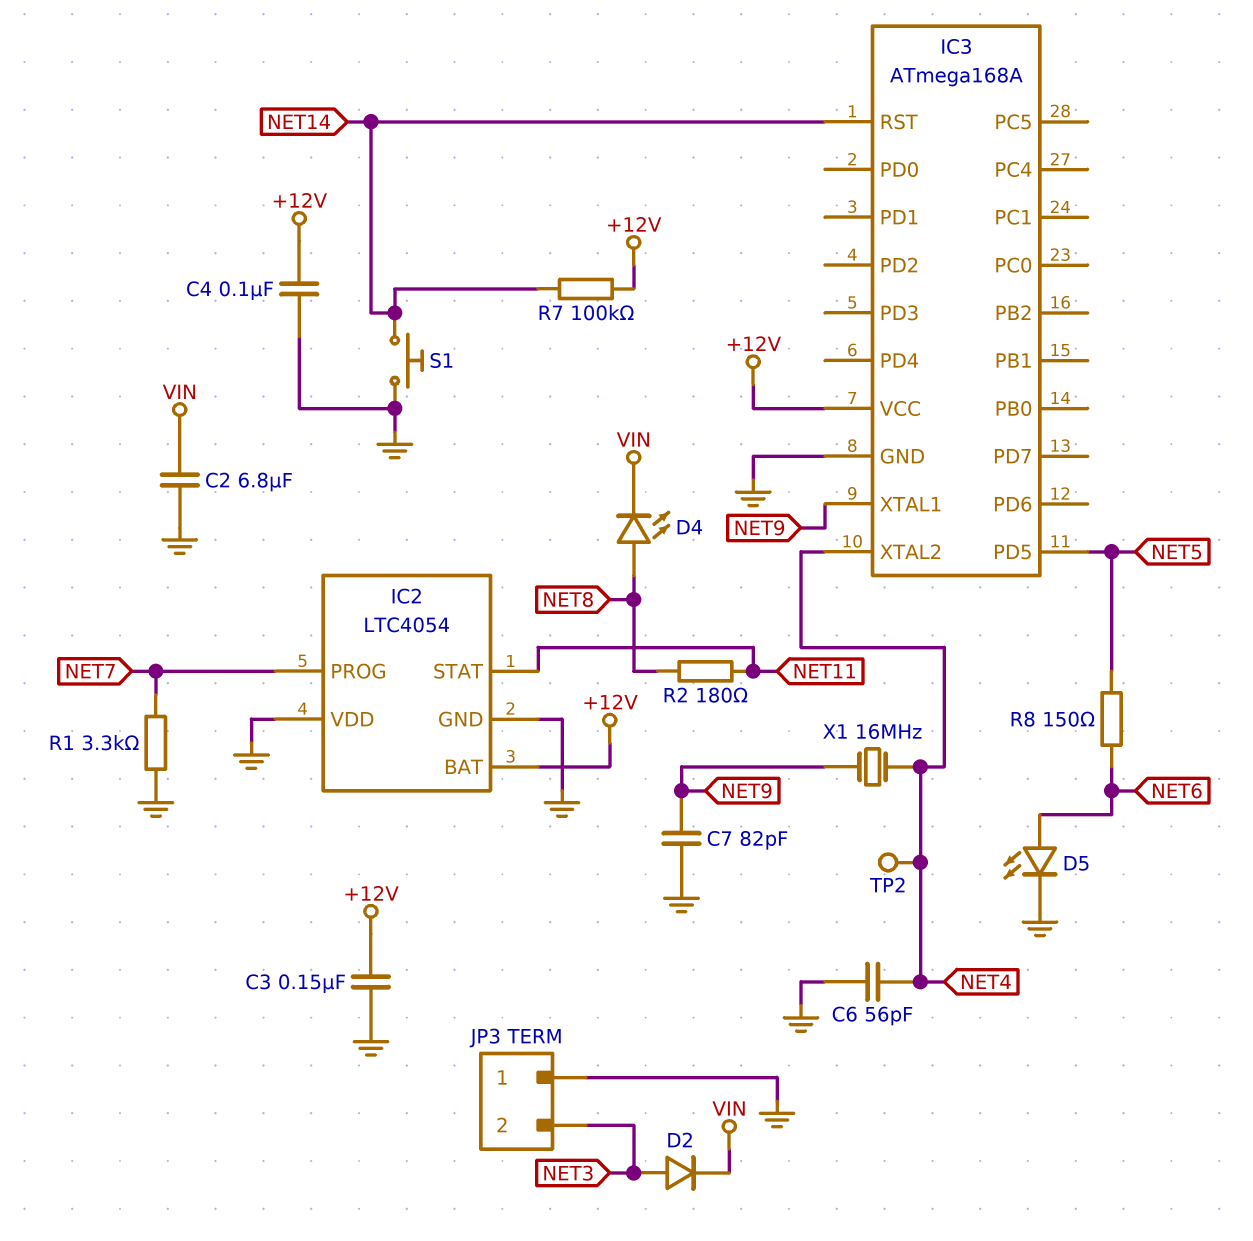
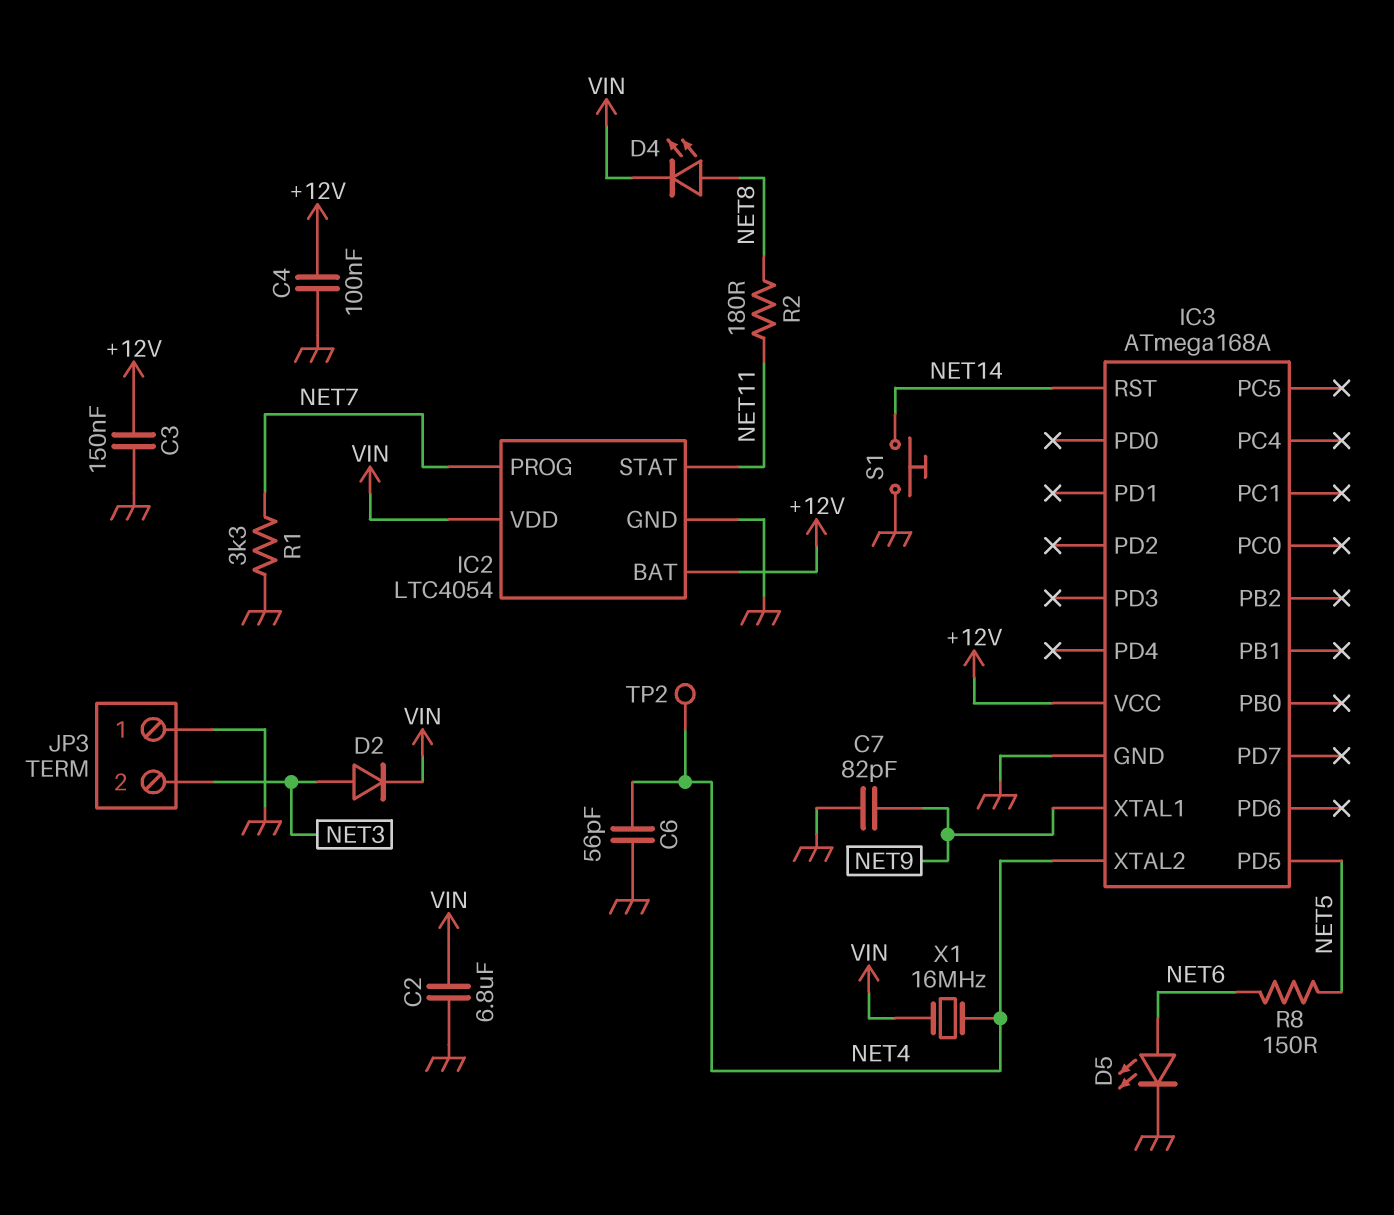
IC2 pin VDD: GND -> VIN
R7: 100k (+12V, NET14) -> none
X1: 16MHz (NET4, NET9) -> 16MHz (NET4, VIN)

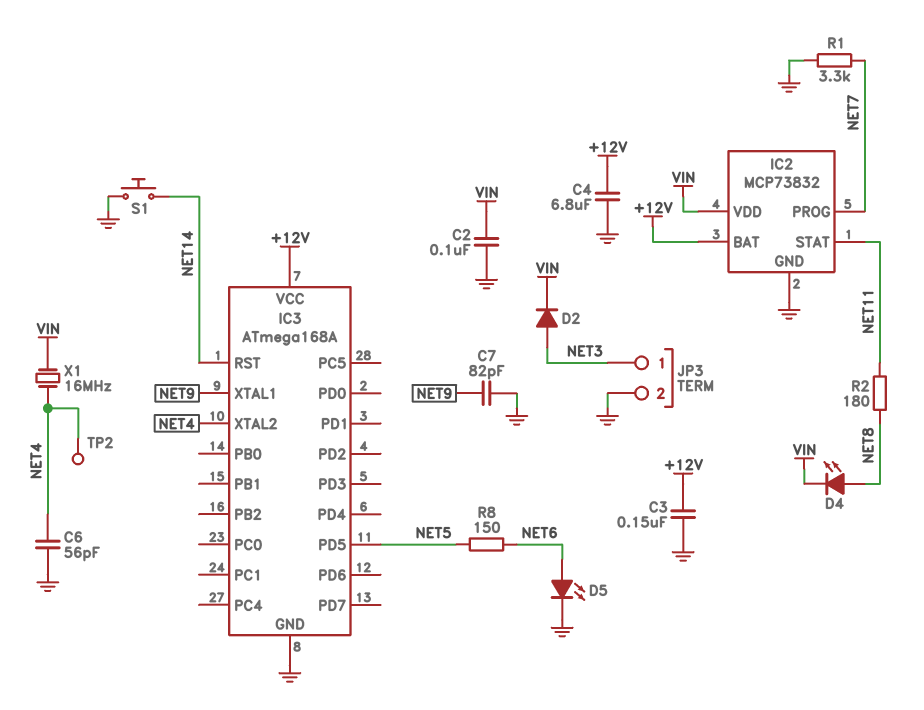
C2: 6.8uF (GND, VIN) -> 100nF (GND, VIN)
C4: 100nF (+12V, GND) -> 6.8uF (+12V, GND)
IC2: LTC4054 -> MCP73832
JP3 pin 1: GND -> NET3
JP3 pin 2: NET3 -> GND

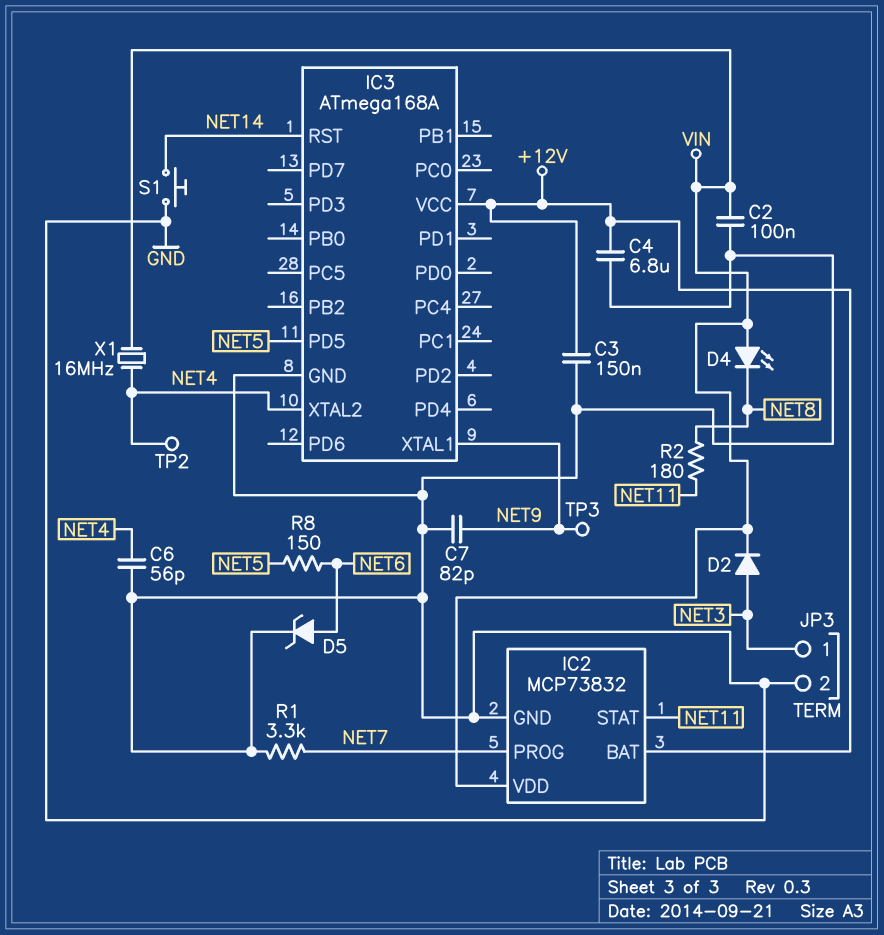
D4: LED (A NET8, K VIN) -> LED (A VIN, K NET8)
D5: LED (A NET6, K GND) -> zener (A NET6, K GND)
TP3: none -> test point (NET9)

